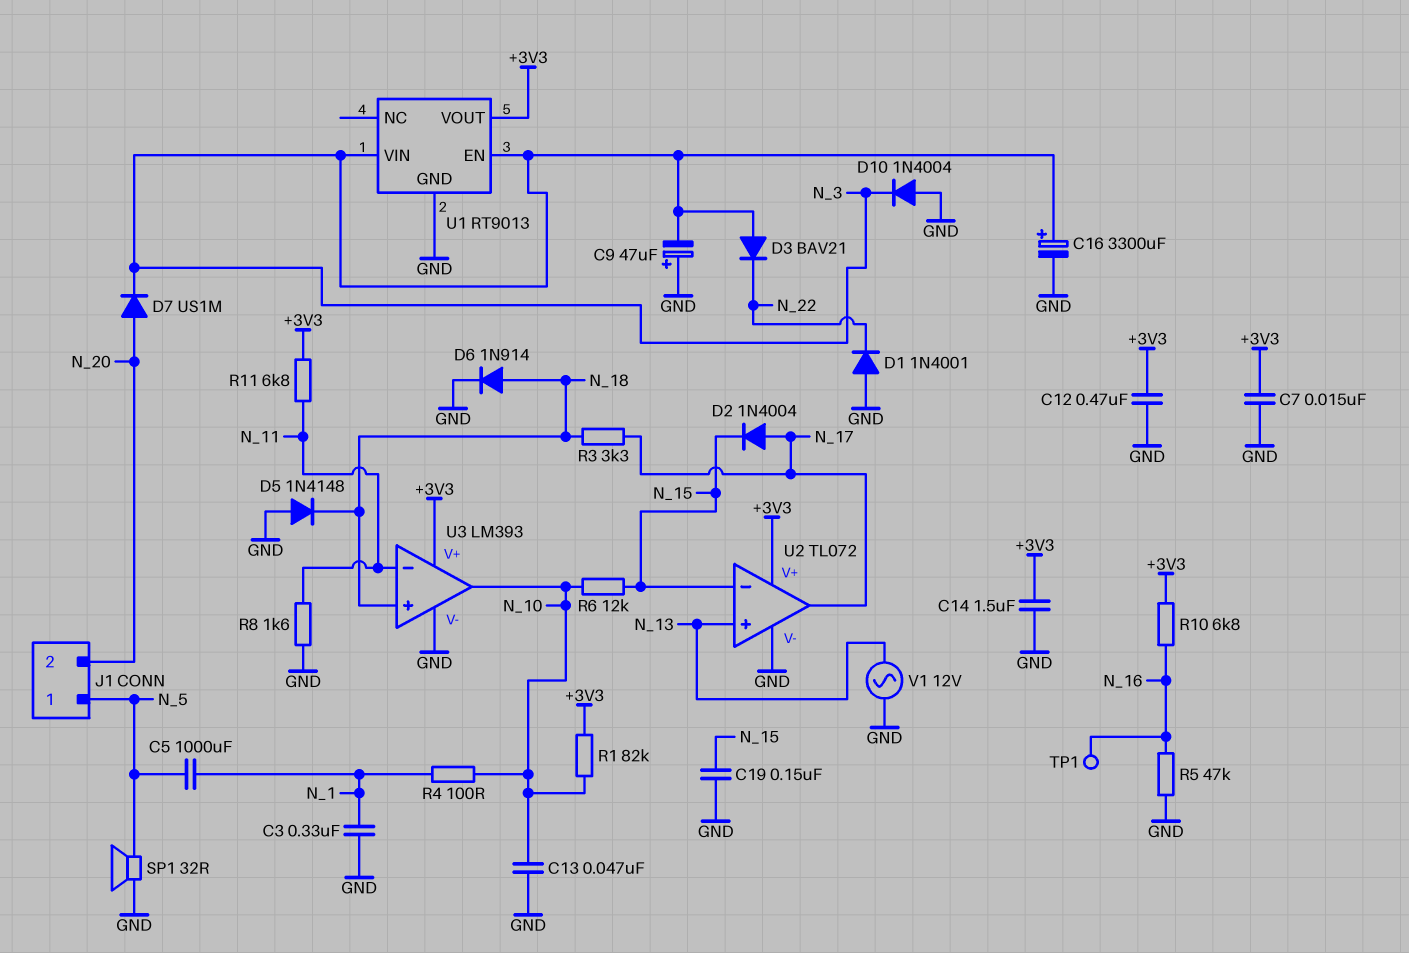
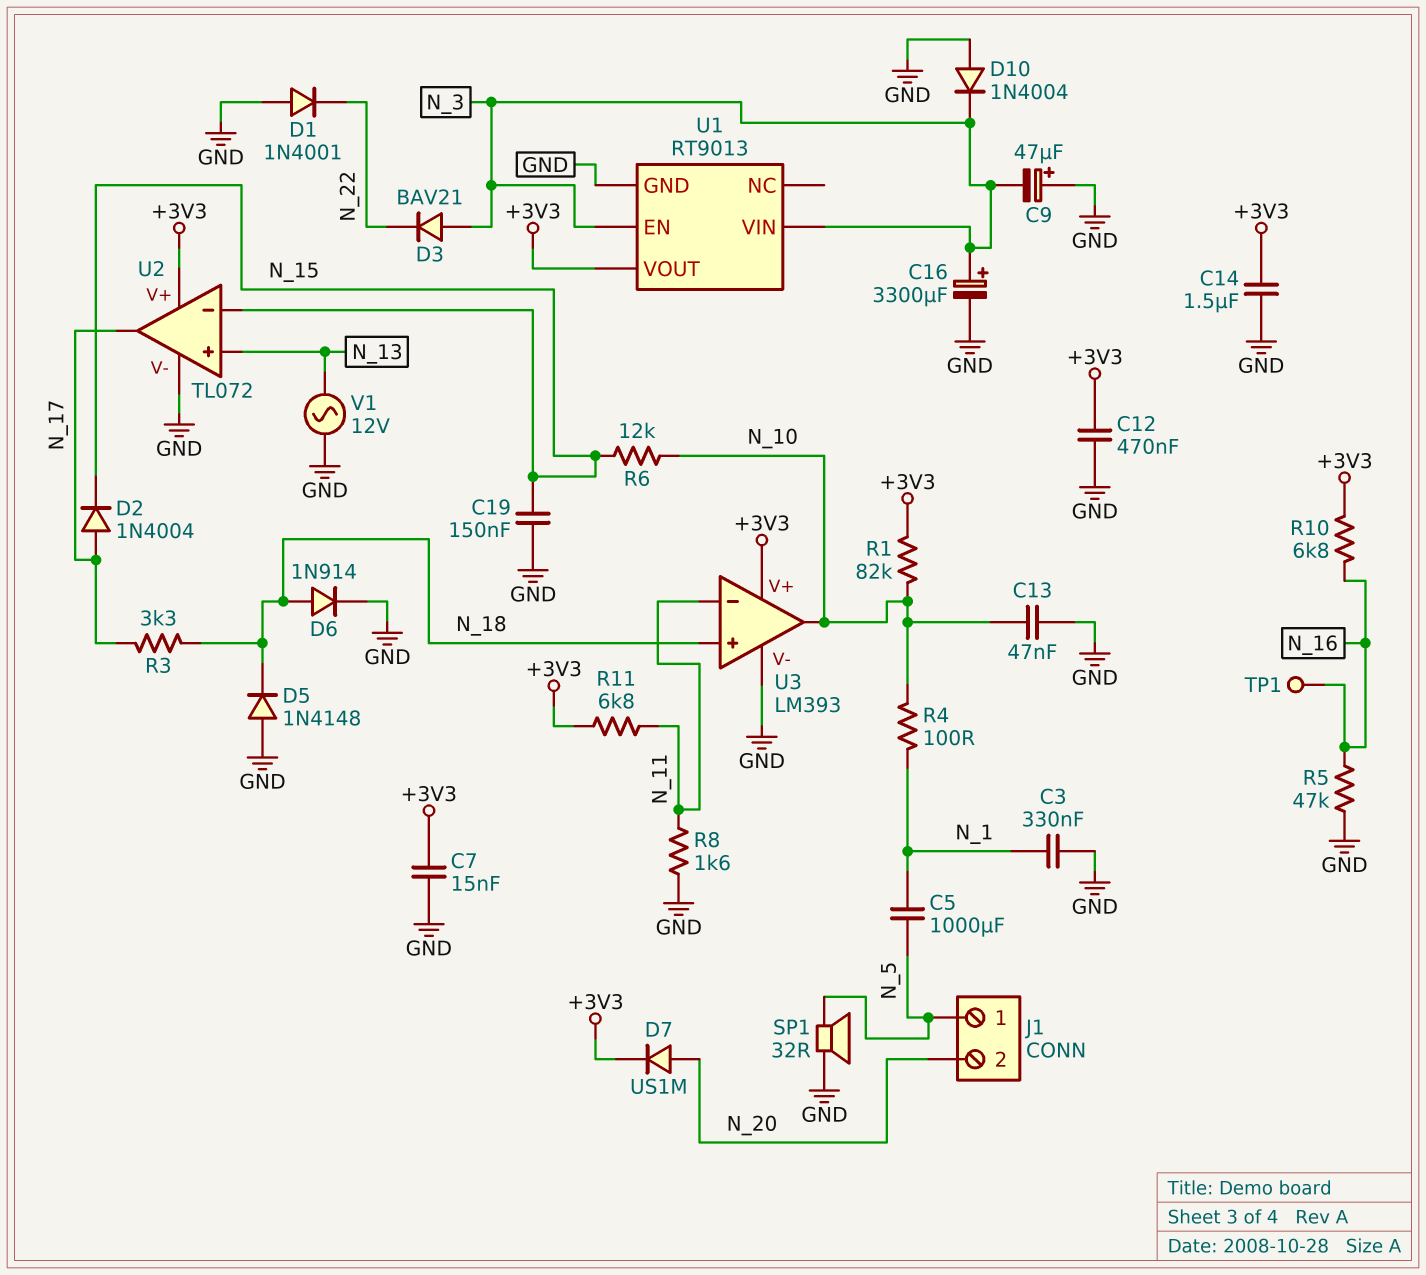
D7: diode US1M (A N_20, K N_3) -> diode US1M (A N_20, K +3V3)

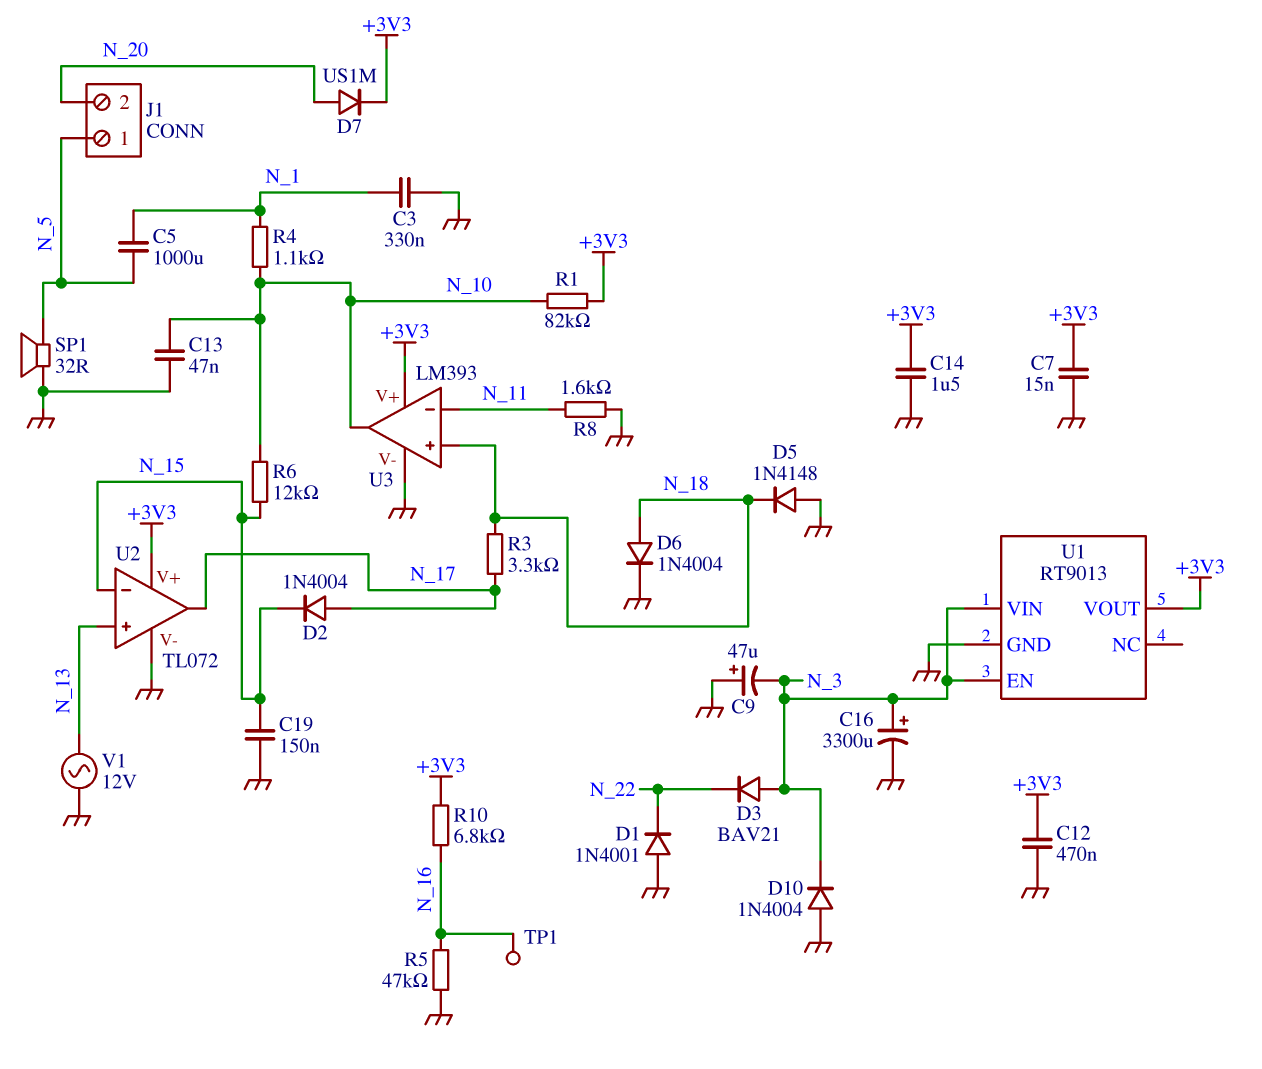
D6: diode 1N914 (A N_18, K GND) -> diode 1N4004 (A N_18, K GND)
R4: 100 (N_1, N_10) -> 1.1k (N_1, N_10)
R11: 6.8k (+3V3, N_11) -> none

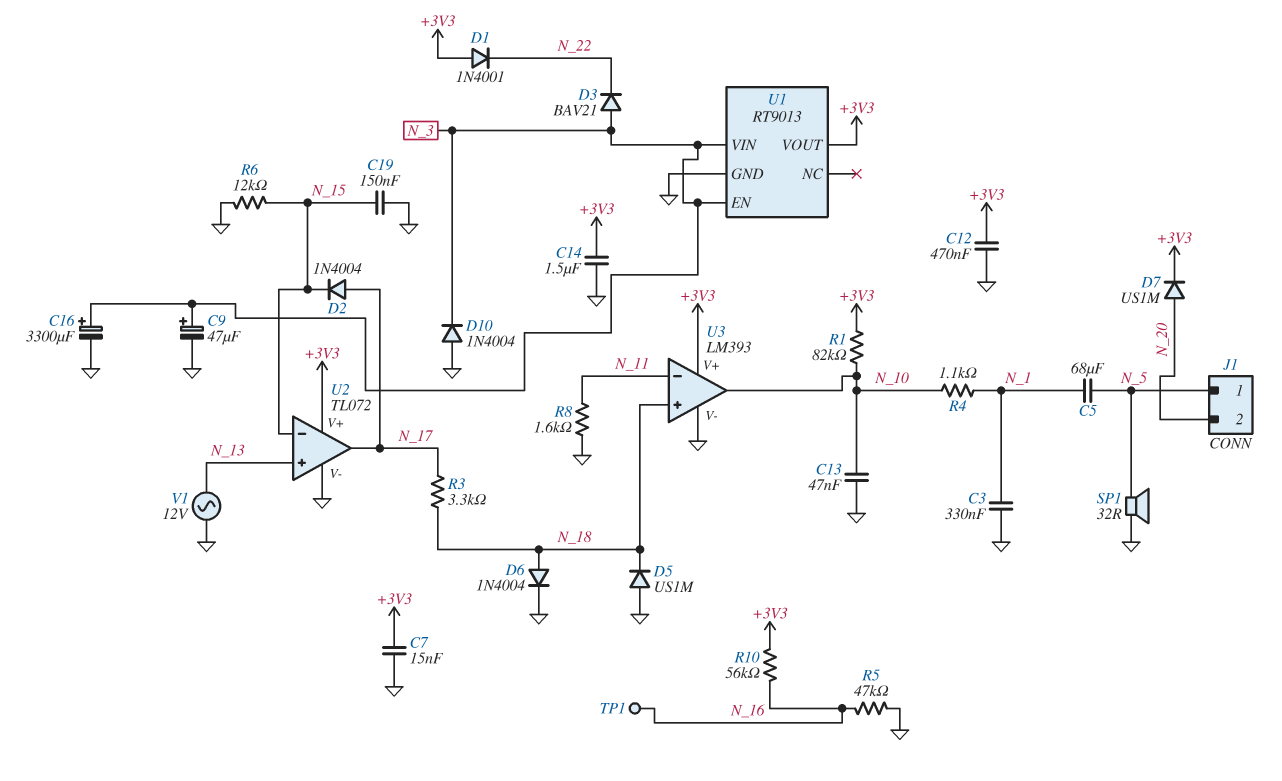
C5: 1000uF (N_1, N_5) -> 68uF (N_1, N_5)
C9: 47uF (plus GND, minus N_3) -> 47uF (plus N_3, minus GND)
D1: diode 1N4001 (A GND, K N_22) -> diode 1N4001 (A +3V3, K N_22)
D5: diode 1N4148 (A GND, K N_18) -> diode US1M (A GND, K N_18)
R6: 12k (N_10, N_15) -> 12k (GND, N_15)
R10: 6.8k (+3V3, N_16) -> 56k (+3V3, N_16)

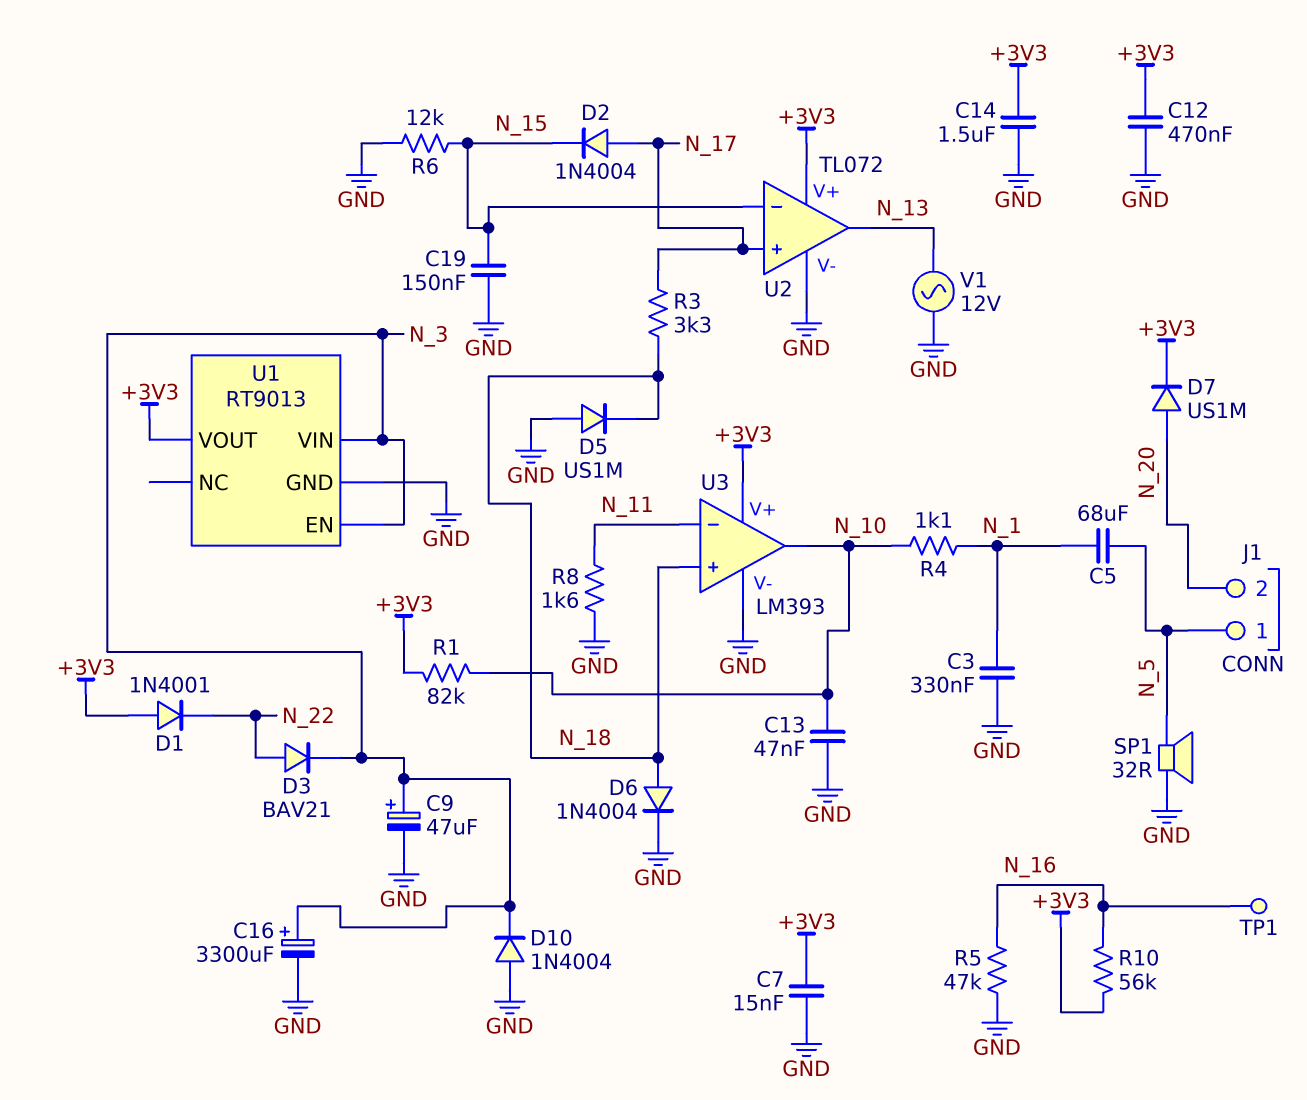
D3: diode BAV21 (A N_3, K N_22) -> diode BAV21 (A N_22, K N_3)
U2 pin in+: N_13 -> N_17
U2 pin out: N_17 -> N_13

